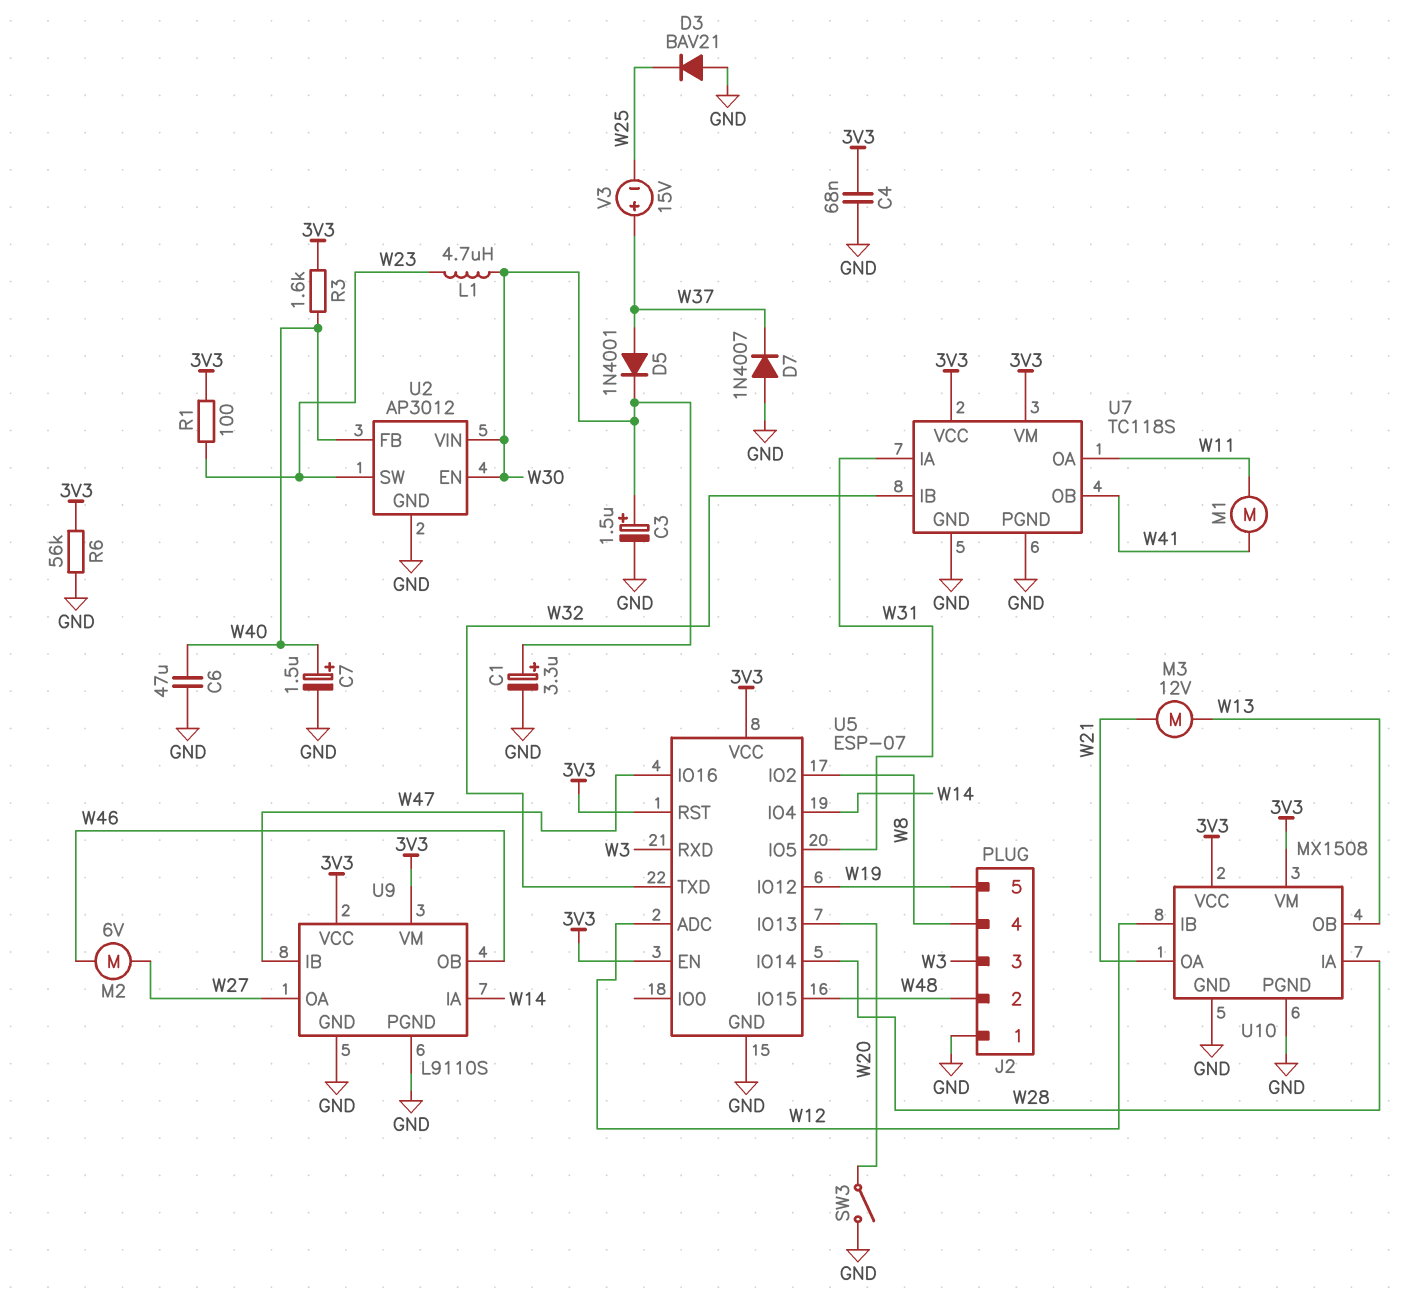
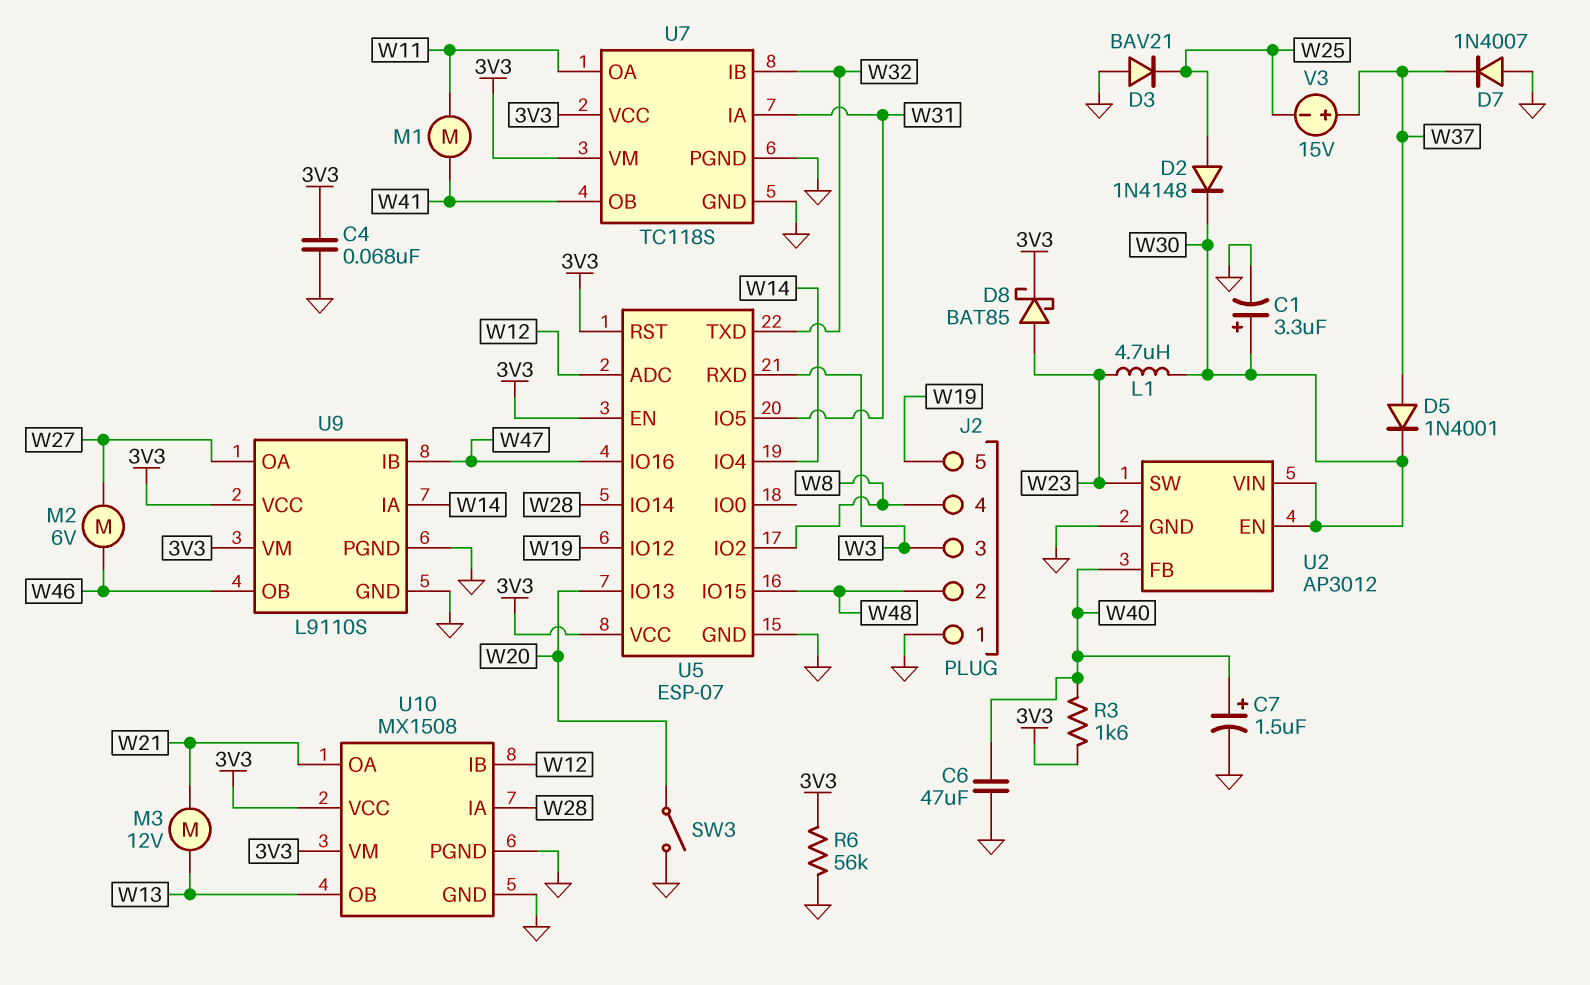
C3: 1.5uF (plus W30, minus GND) -> none
D2: none -> diode 1N4148 (A W25, K W30)
D8: none -> schottky BAT85 (A W23, K 3V3)
R1: 100 (3V3, W23) -> none

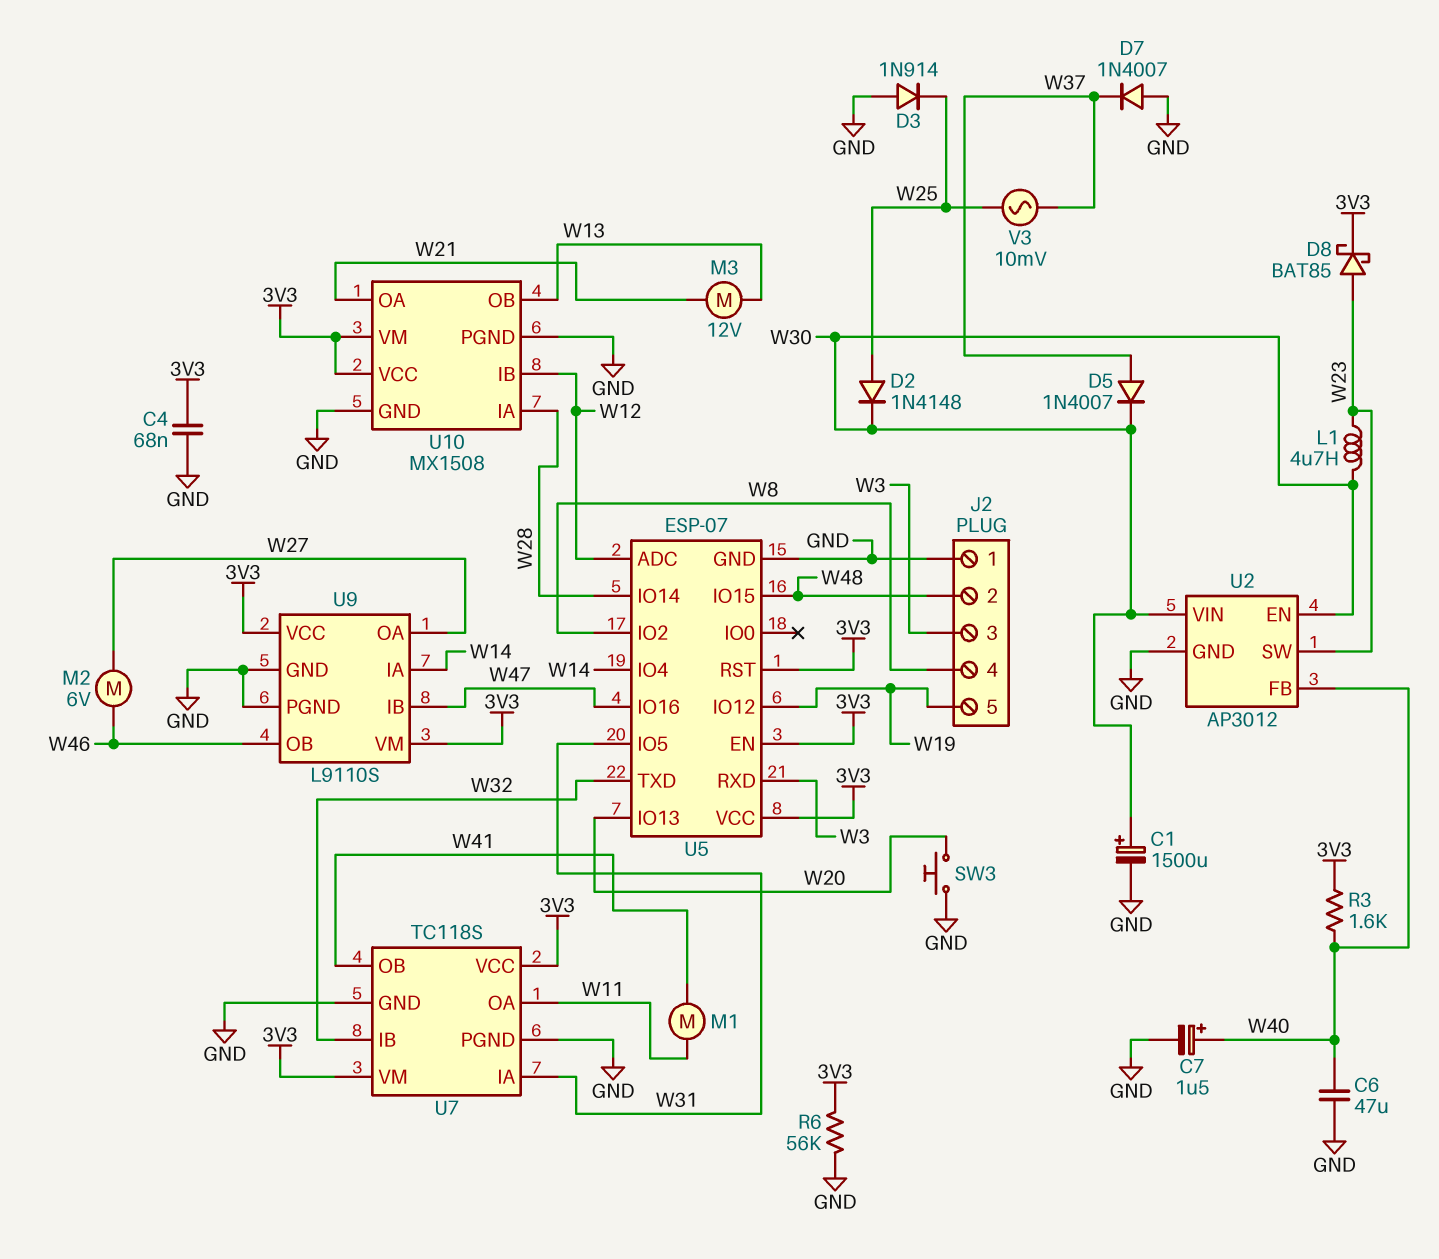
C1: 3.3uF (plus W30, minus GND) -> 1500uF (plus W30, minus GND)
D3: diode BAV21 (A GND, K W25) -> diode 1N914 (A GND, K W25)
D5: diode 1N4001 (A W37, K W30) -> diode 1N4007 (A W37, K W30)
SW3: switch (GND, W20) -> button (GND, W20)
V3: 15V (plus W37, minus W25) -> AC 10mV (W25, W37)

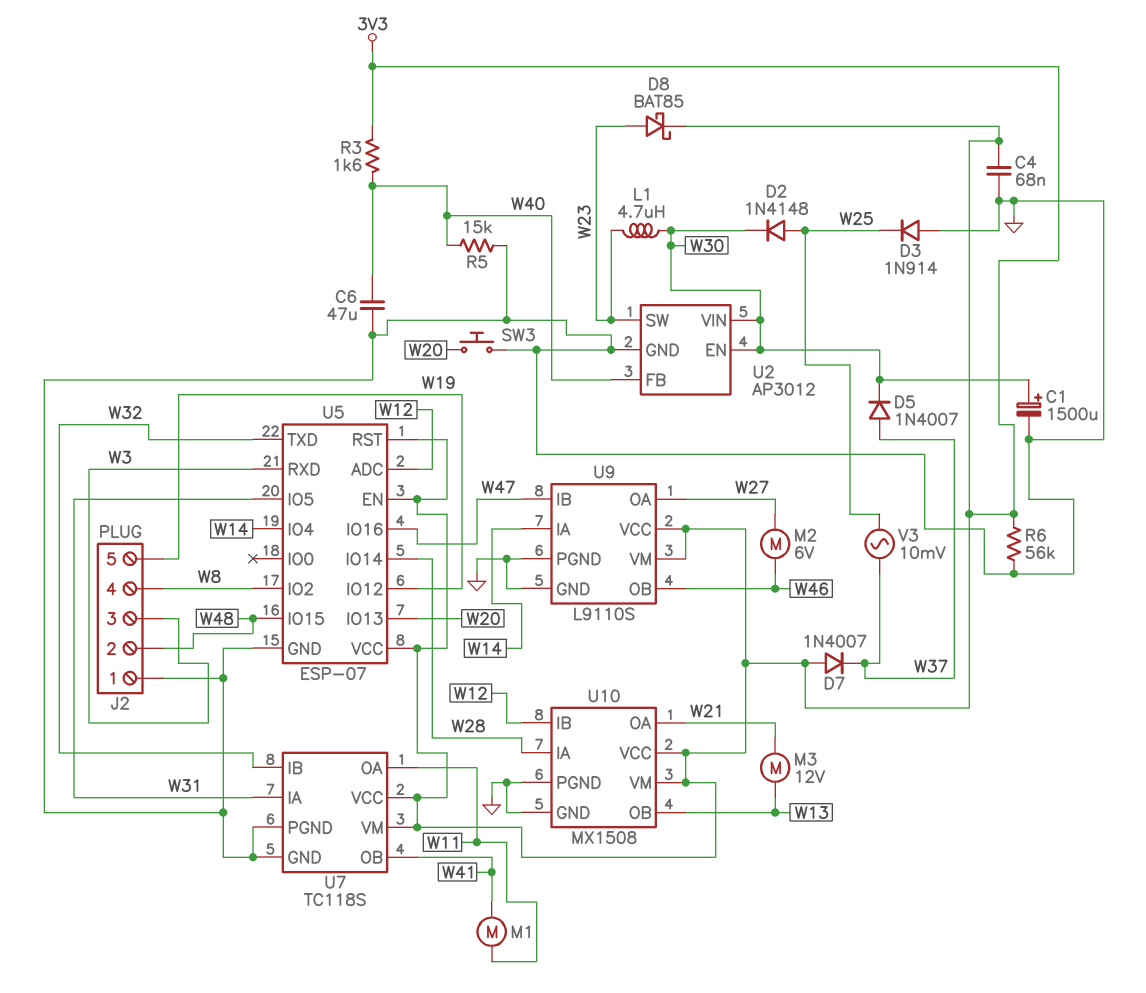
C7: 1.5uF (plus W40, minus GND) -> none
D7: diode 1N4007 (A GND, K W37) -> diode 1N4007 (A 3V3, K W37)
R5: none -> 15k (GND, W40)

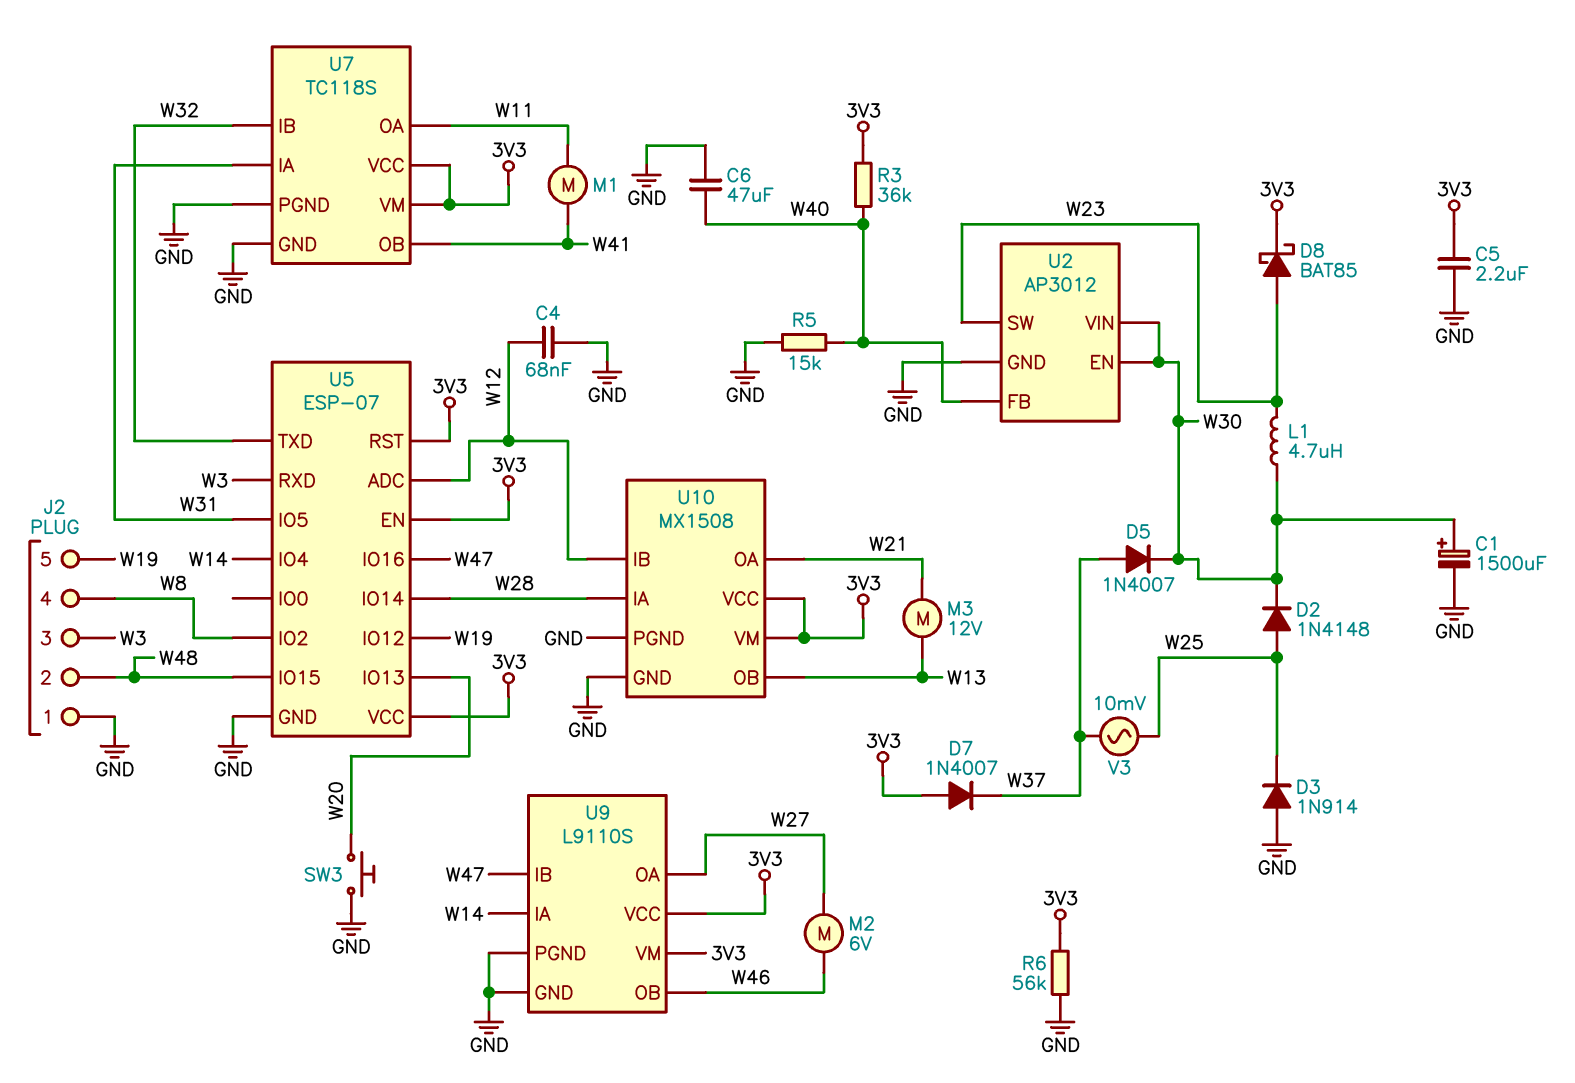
C4: 68nF (3V3, GND) -> 68nF (GND, W12)
C5: none -> 2.2uF (3V3, GND)
R3: 1.6k (3V3, W40) -> 36k (3V3, W40)

